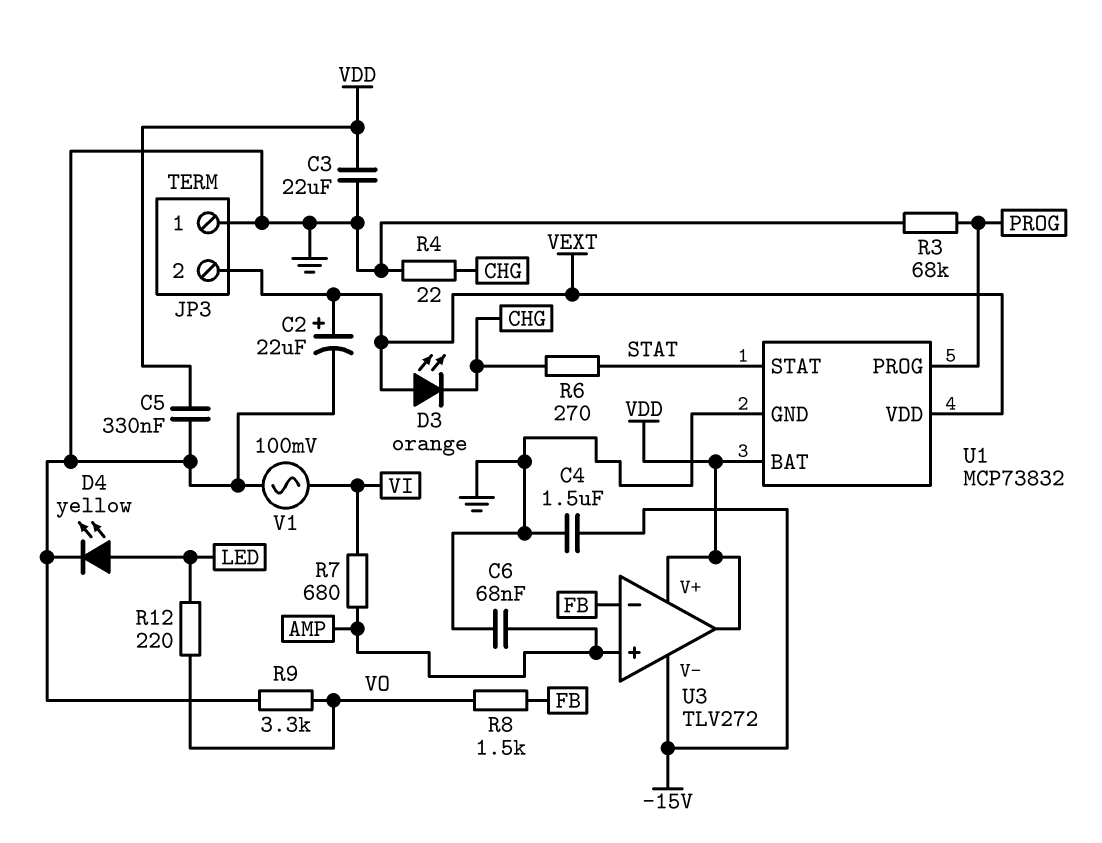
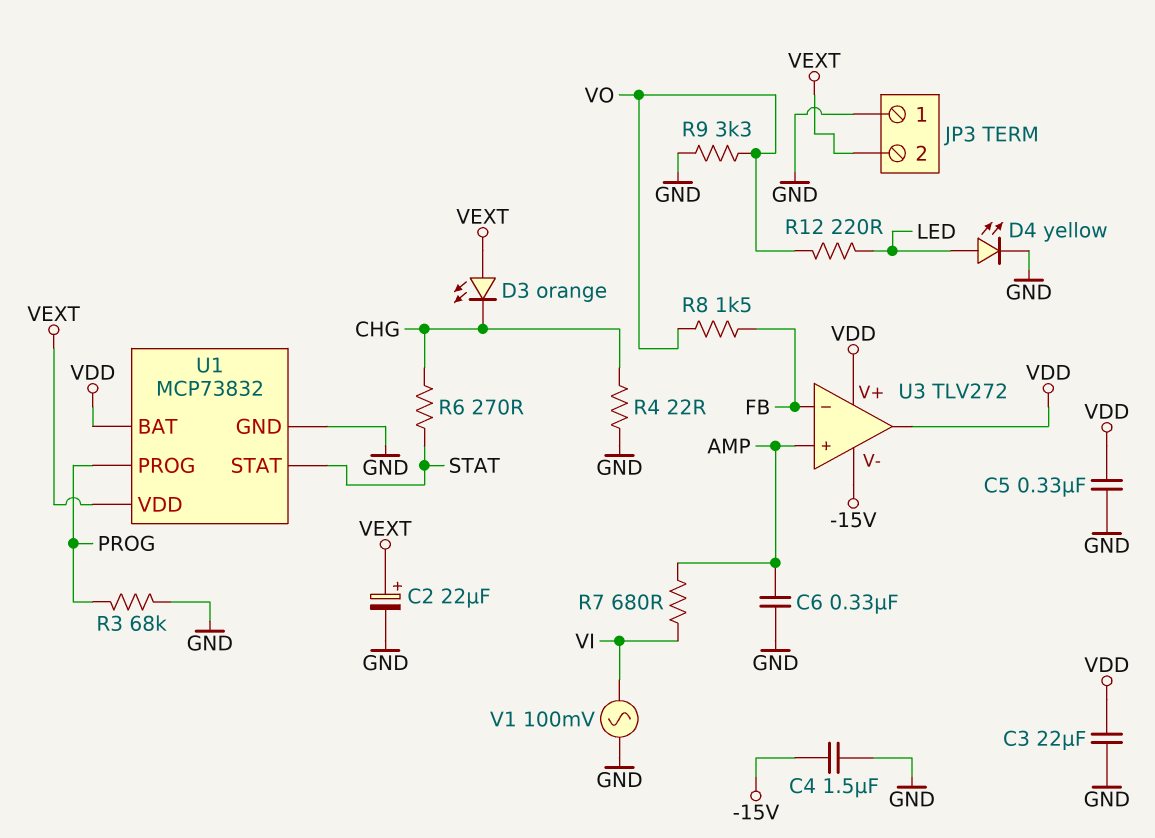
C6: 68nF (AMP, GND) -> 330nF (AMP, GND)

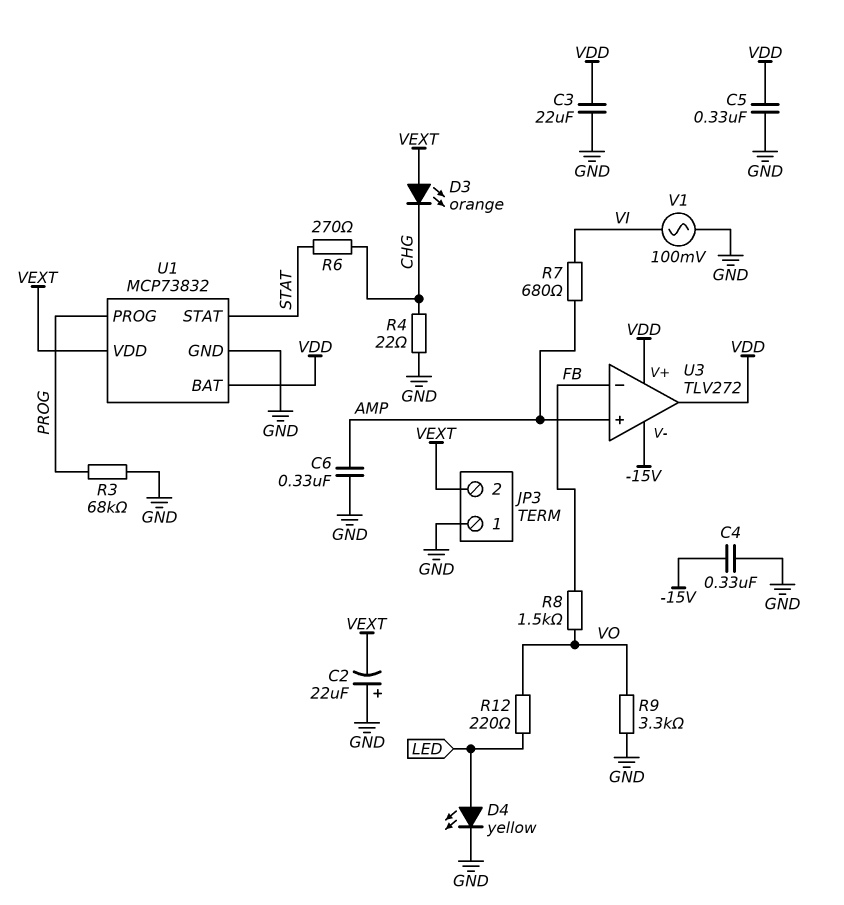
C2: 22uF (plus VEXT, minus GND) -> 22uF (plus GND, minus VEXT)
C4: 1.5uF (-15V, GND) -> 330nF (-15V, GND)

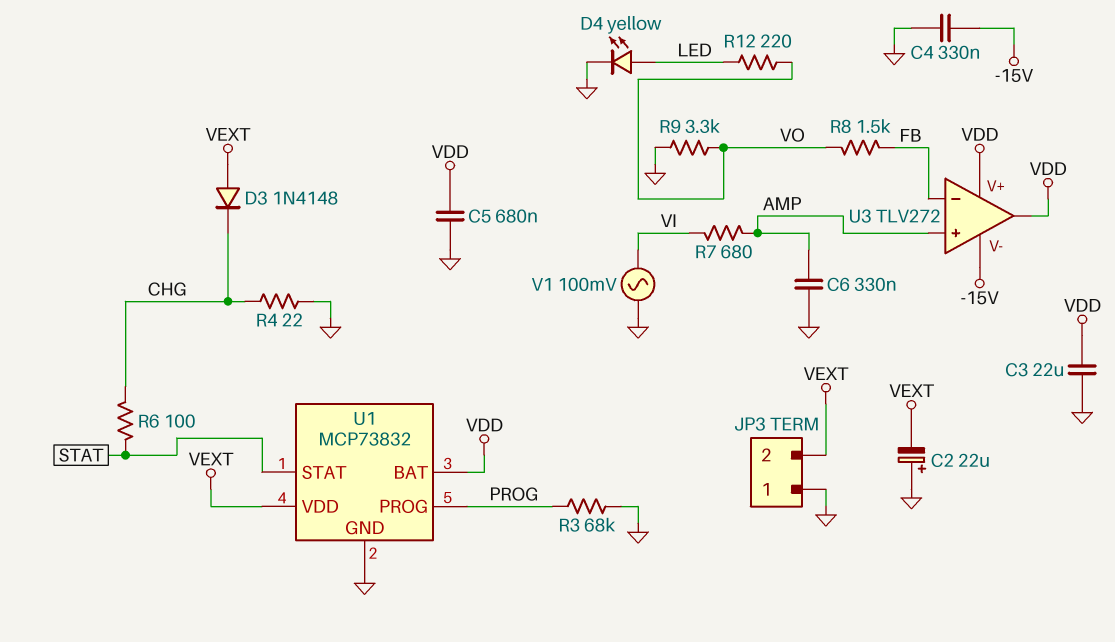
C5: 330nF (GND, VDD) -> 680nF (GND, VDD)
D3: LED orange (A VEXT, K CHG) -> diode 1N4148 (A VEXT, K CHG)
R6: 270 (CHG, STAT) -> 100 (CHG, STAT)

